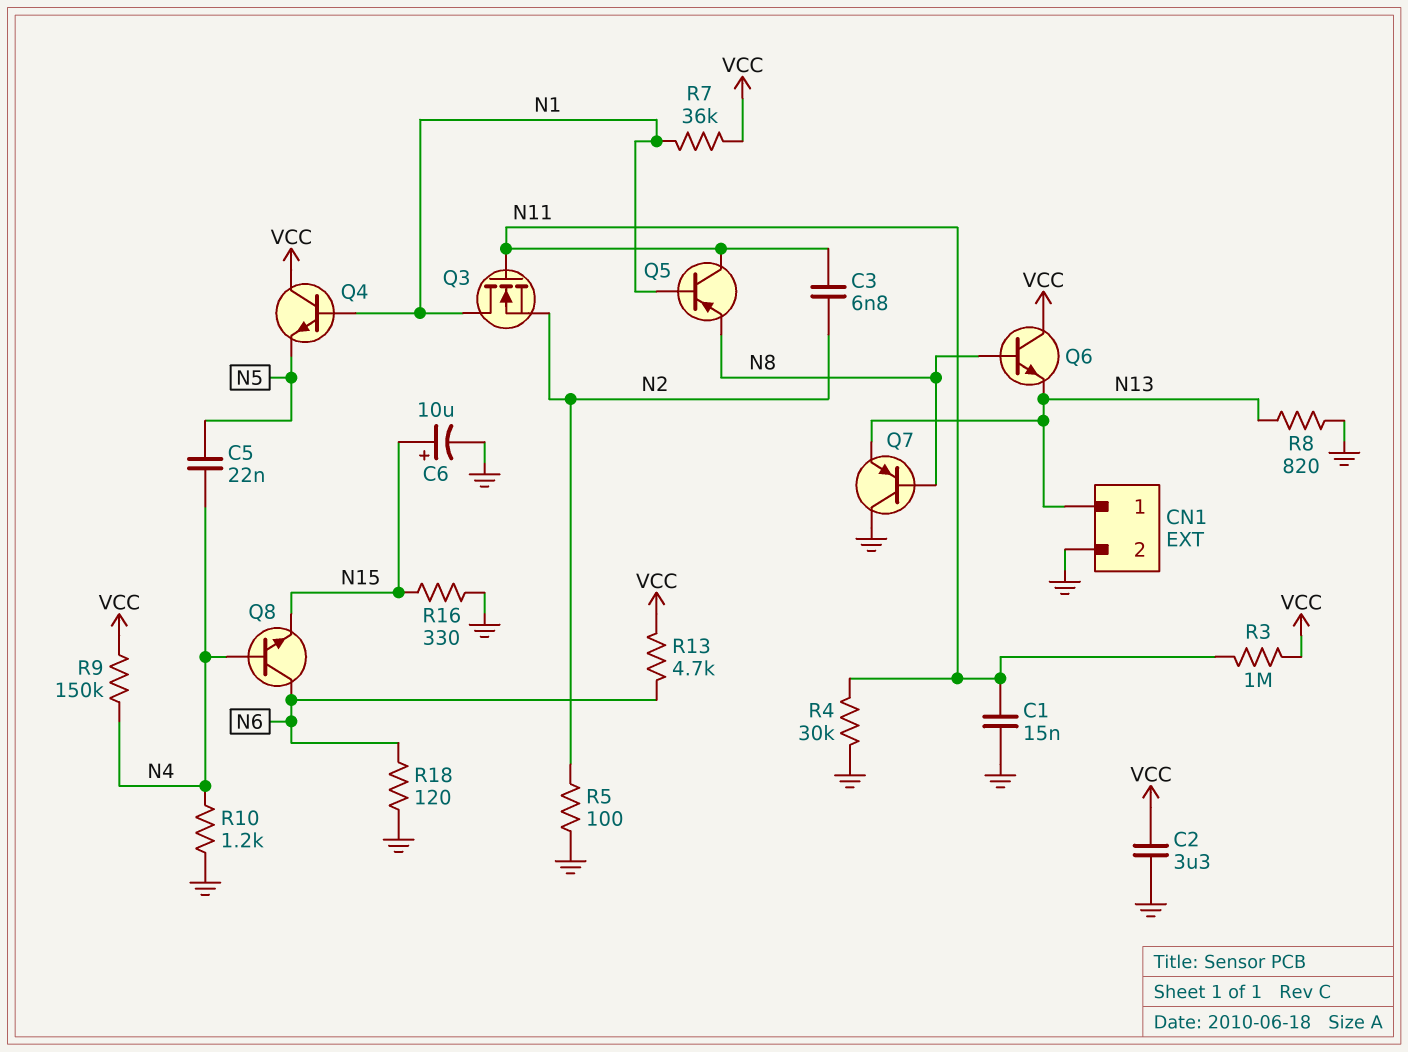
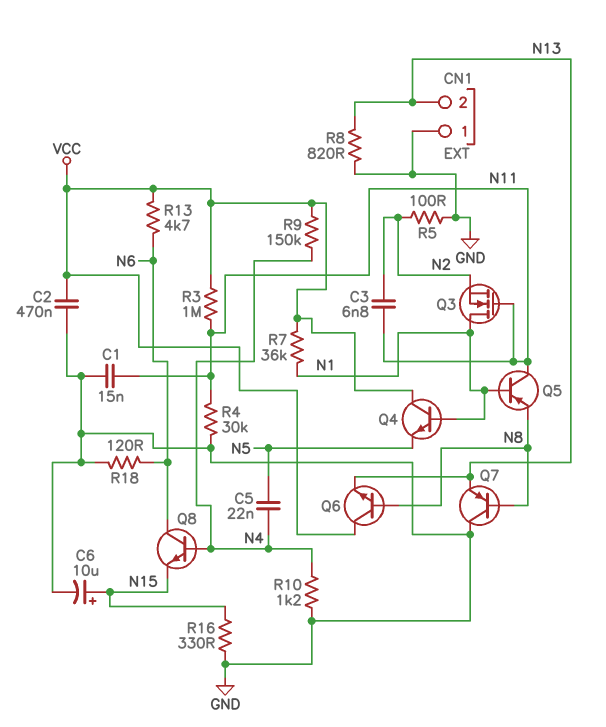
C2: 3.3uF (GND, VCC) -> 470nF (GND, VCC)
CN1 pin 1: N13 -> GND
CN1 pin 2: GND -> N13

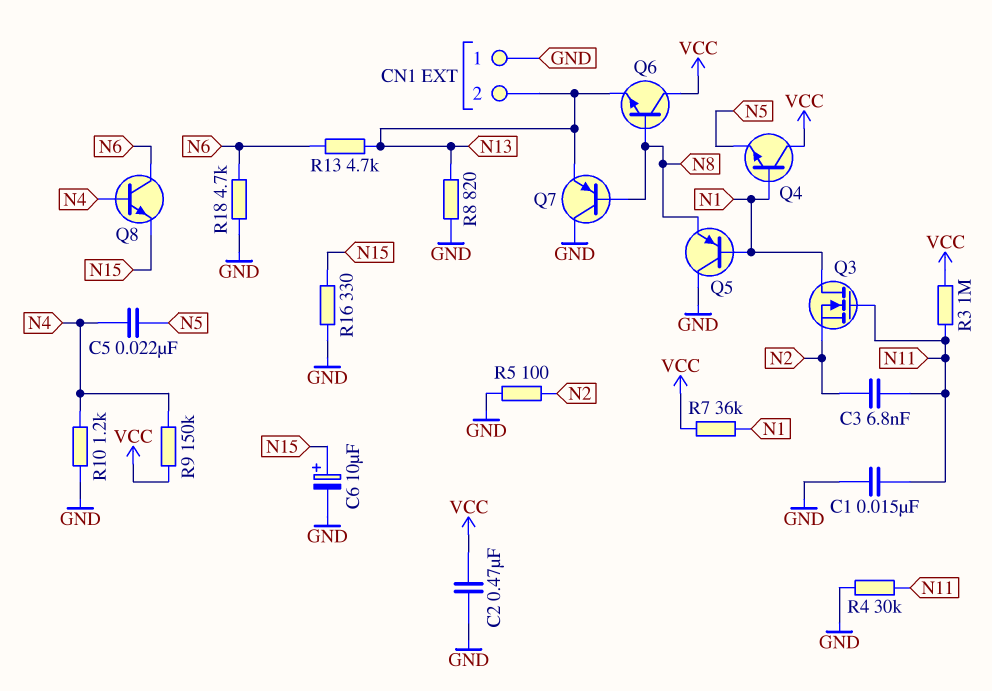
Q5: PNP (B N1, C N11, E N8) -> PNP (B N1, C GND, E N8)
R13: 4.7k (N6, VCC) -> 4.7k (N6, N13)
R18: 120 (GND, N6) -> 4.7k (GND, N6)

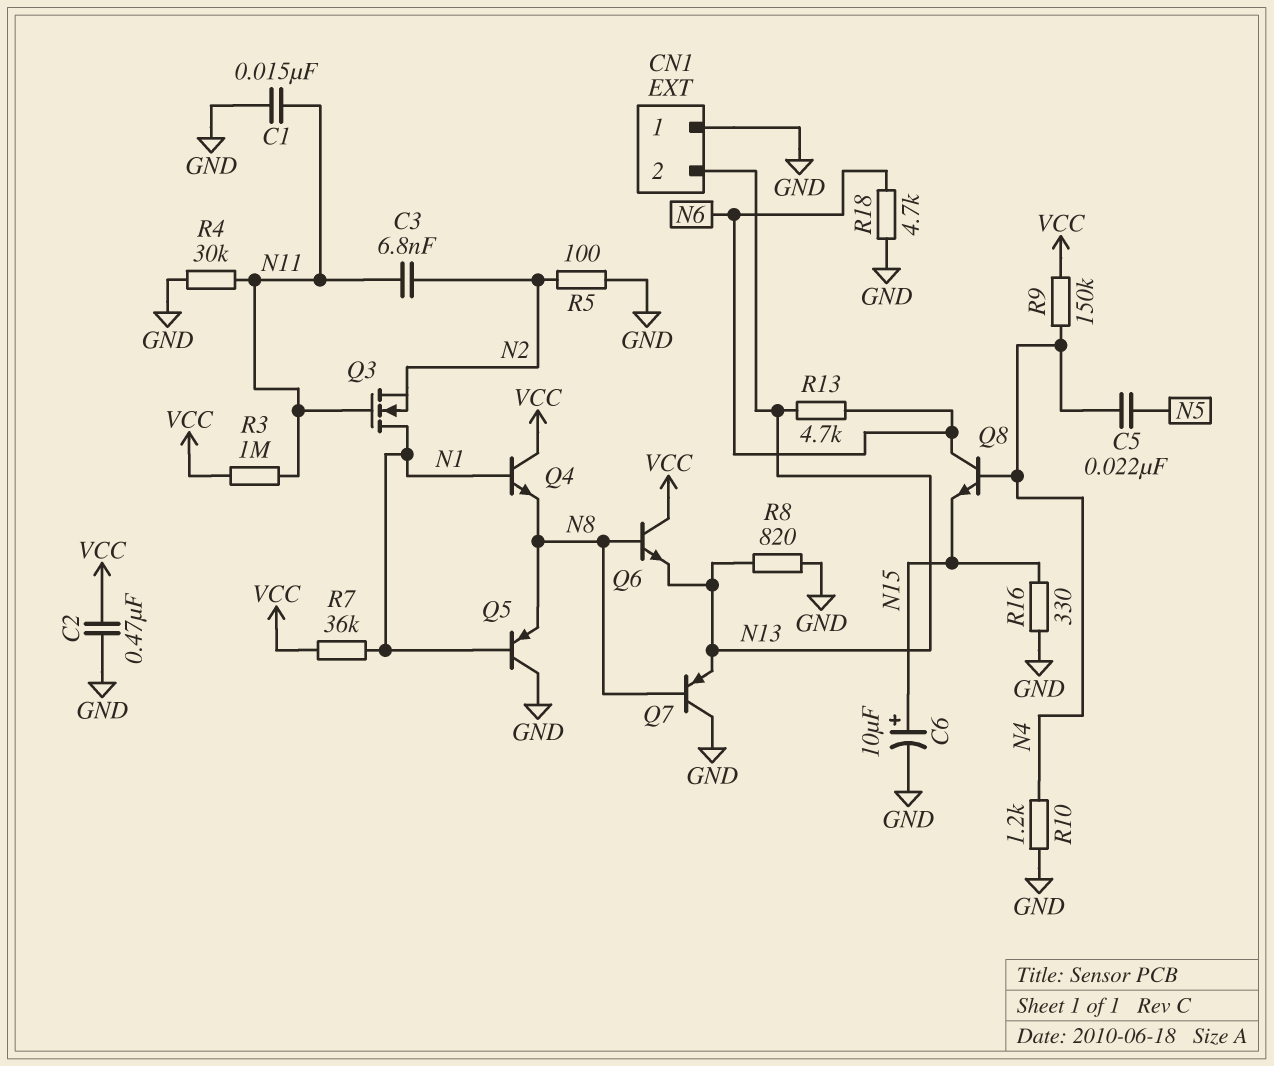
Q4: NPN (B N1, C VCC, E N5) -> NPN (B N1, C VCC, E N8)

